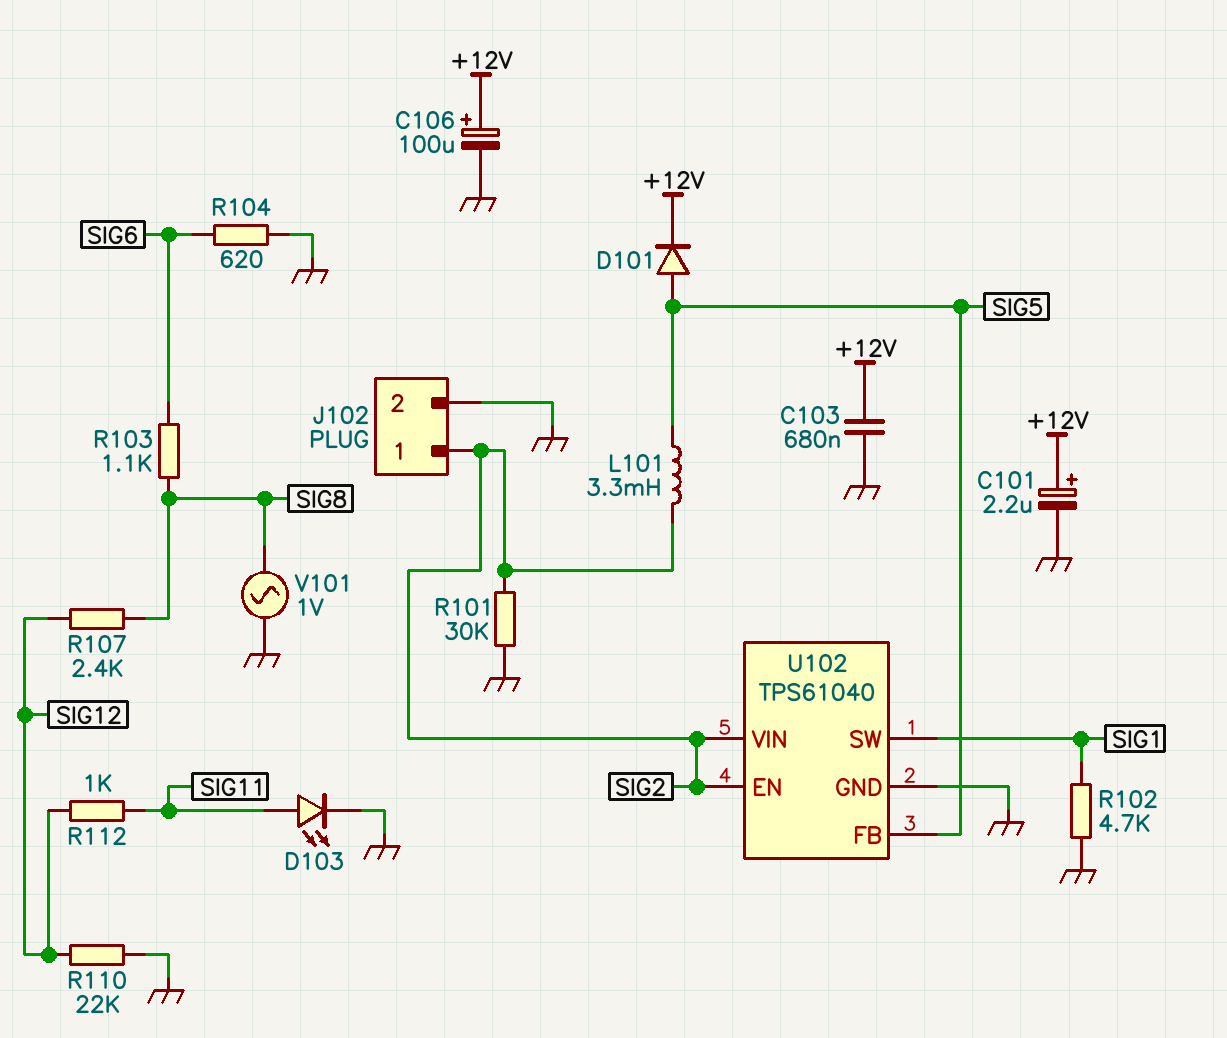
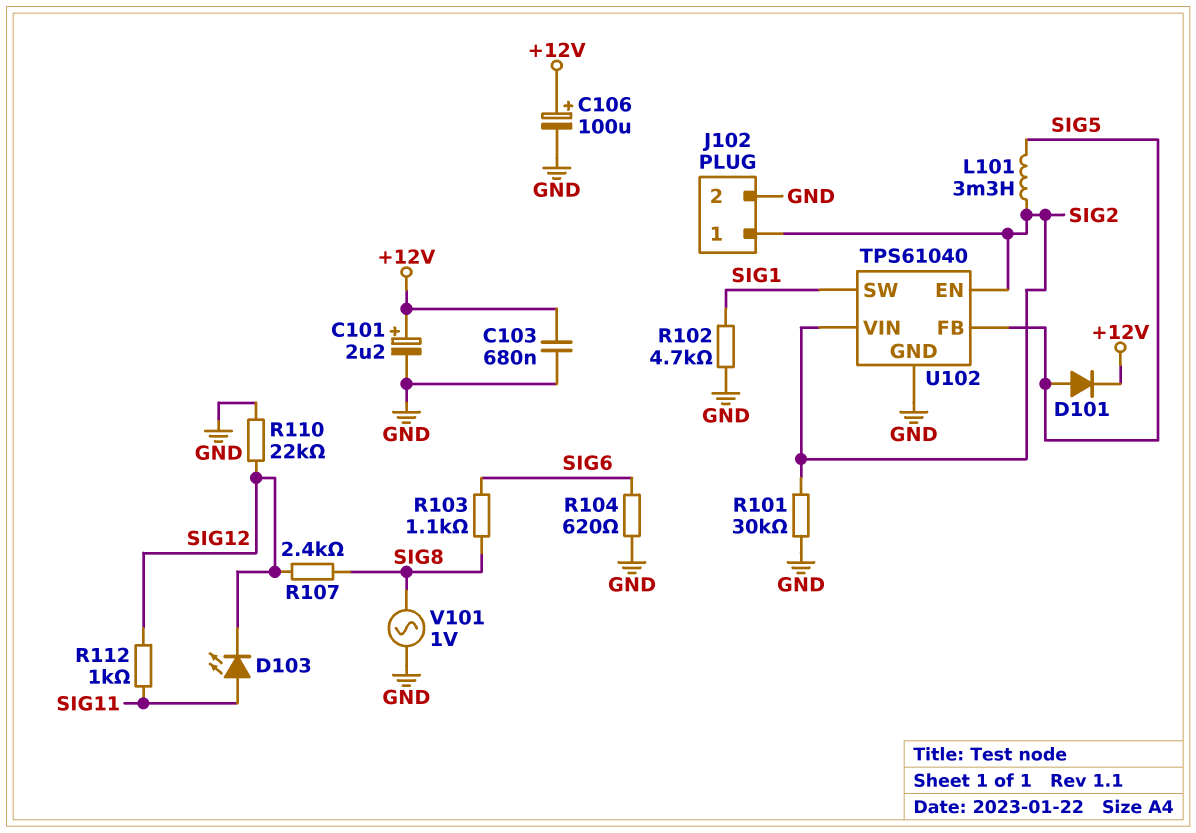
D103: LED (A SIG11, K GND) -> LED (A SIG11, K SIG12)

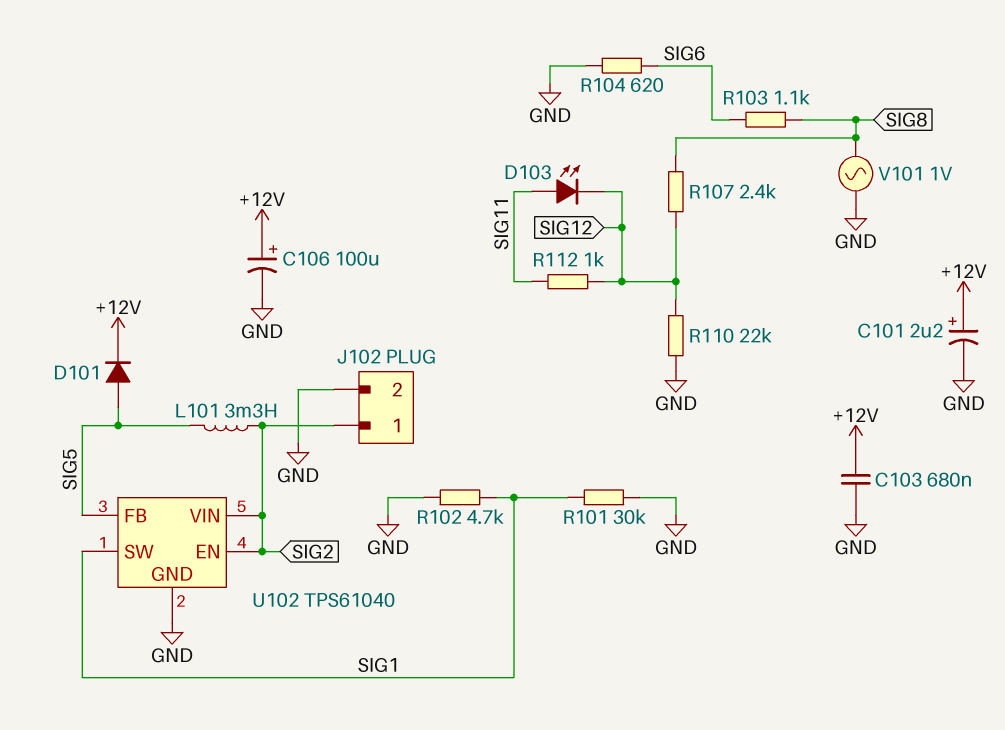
R101: 30k (GND, SIG2) -> 30k (GND, SIG1)

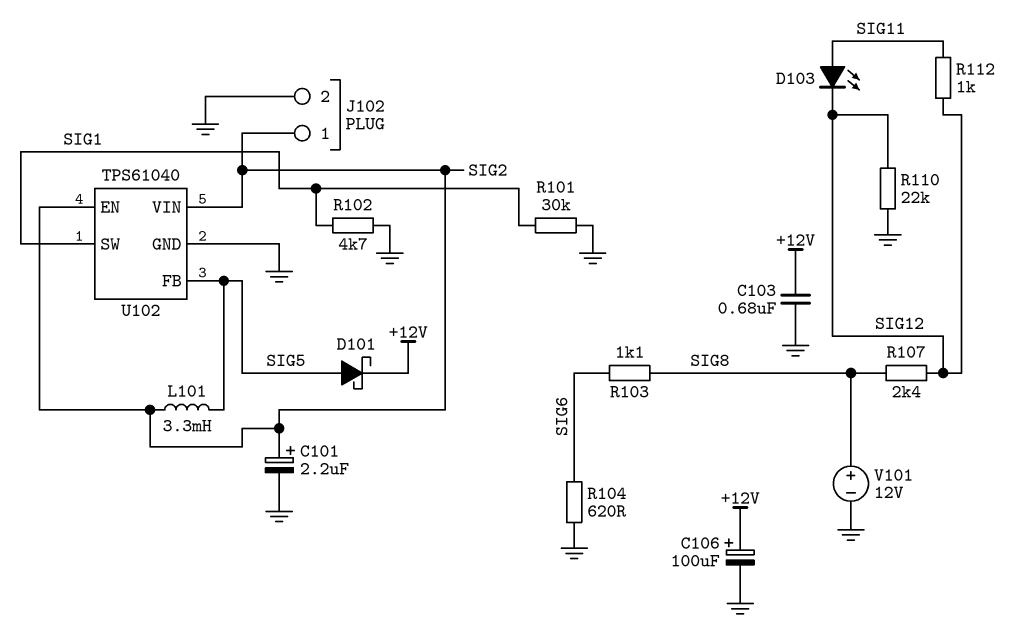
C101: 2.2uF (plus +12V, minus GND) -> 2.2uF (plus SIG2, minus GND)
D101: diode (A SIG5, K +12V) -> schottky (A SIG5, K +12V)
V101: AC 1V (GND, SIG8) -> 12V (plus SIG8, minus GND)

